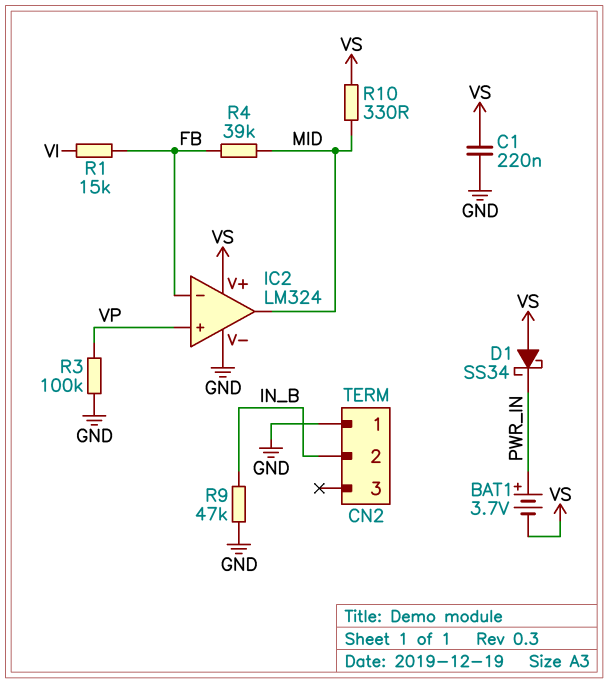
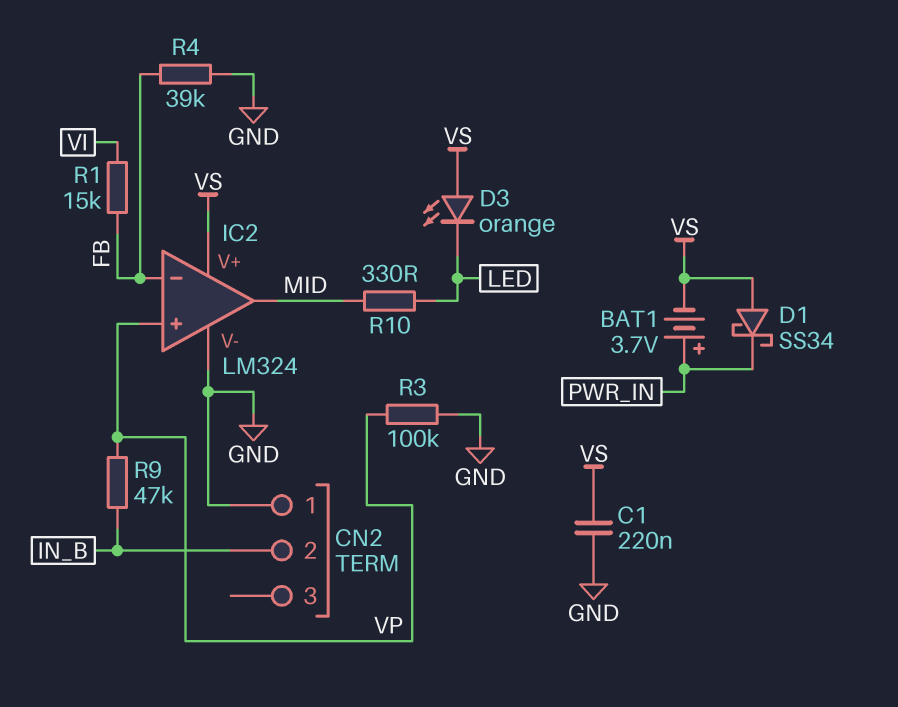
D3: none -> LED orange (A VS, K LED)
R4: 39k (FB, MID) -> 39k (FB, GND)
R9: 47k (GND, IN_B) -> 47k (IN_B, VP)
R10: 330 (MID, VS) -> 330 (LED, MID)

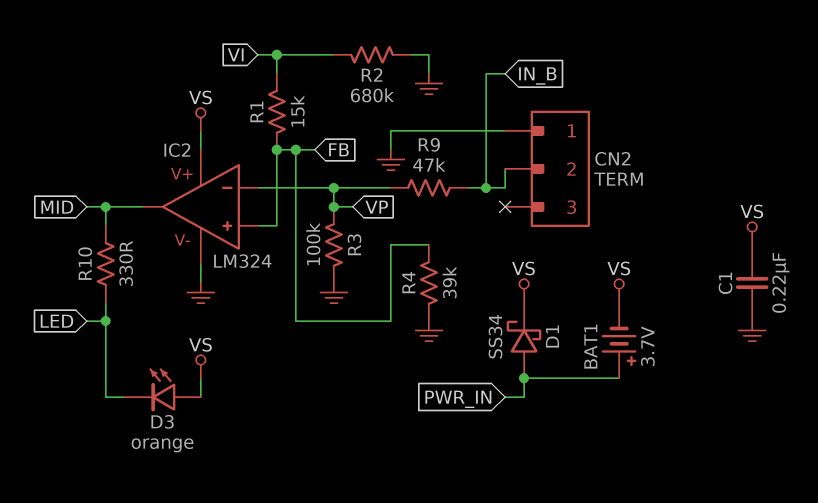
D1: schottky SS34 (A VS, K PWR_IN) -> schottky SS34 (A PWR_IN, K VS)
IC2 pin in+: VP -> FB
IC2 pin in-: FB -> VP
R2: none -> 680k (GND, VI)

